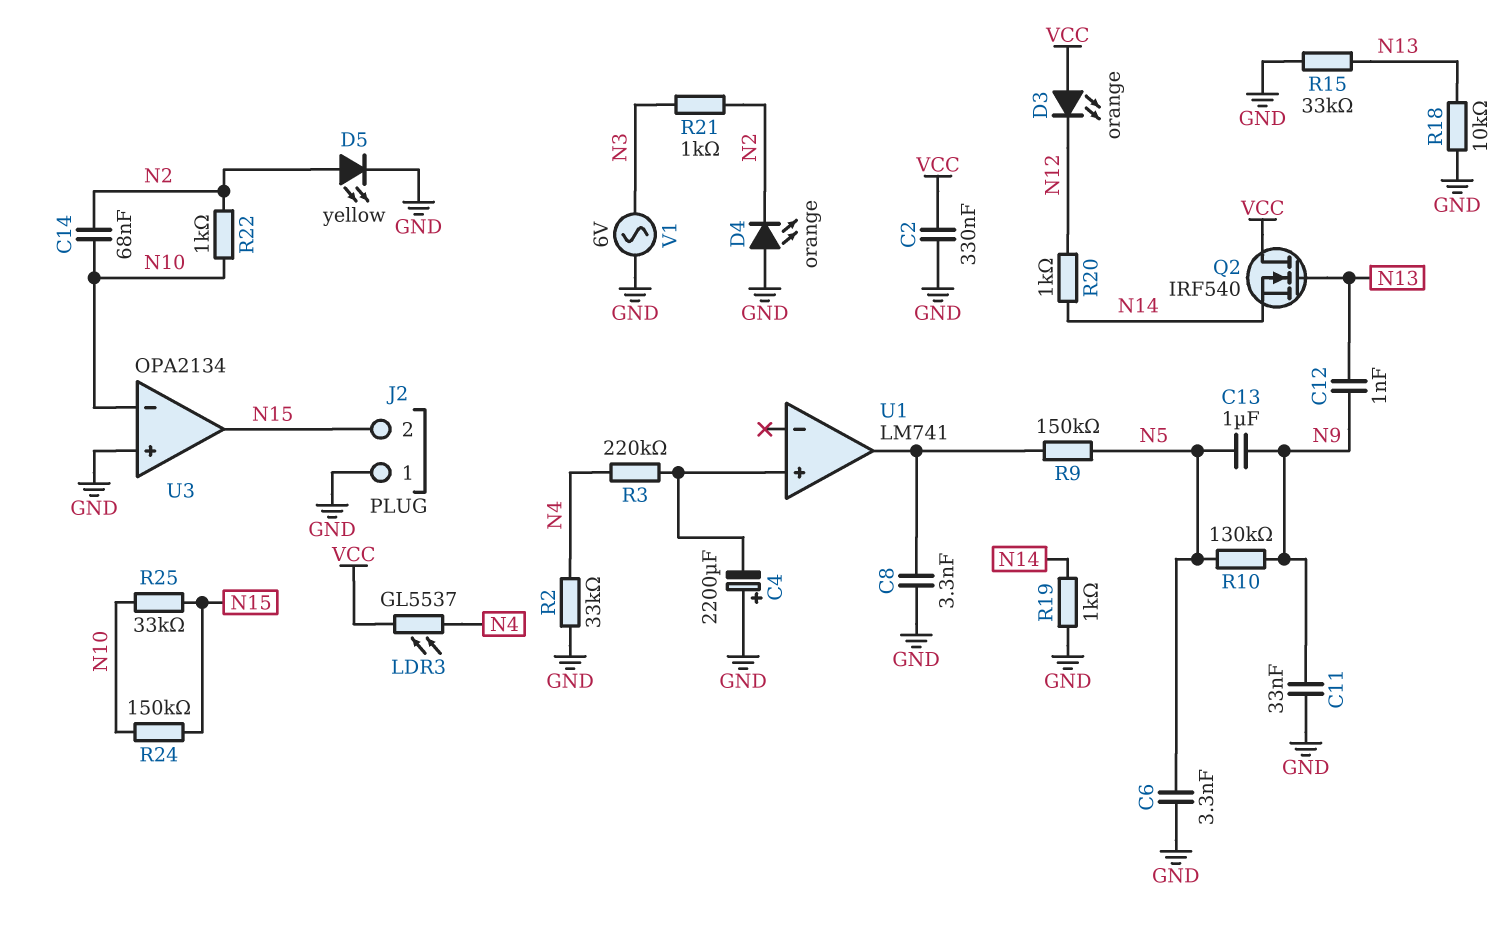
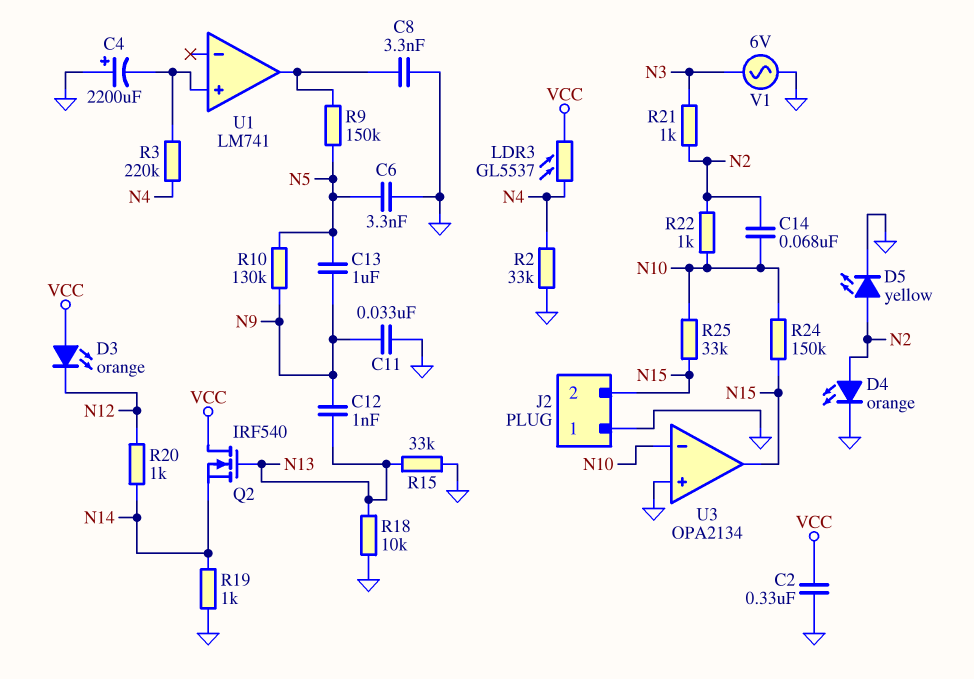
D4: LED orange (A GND, K N2) -> LED orange (A N2, K GND)

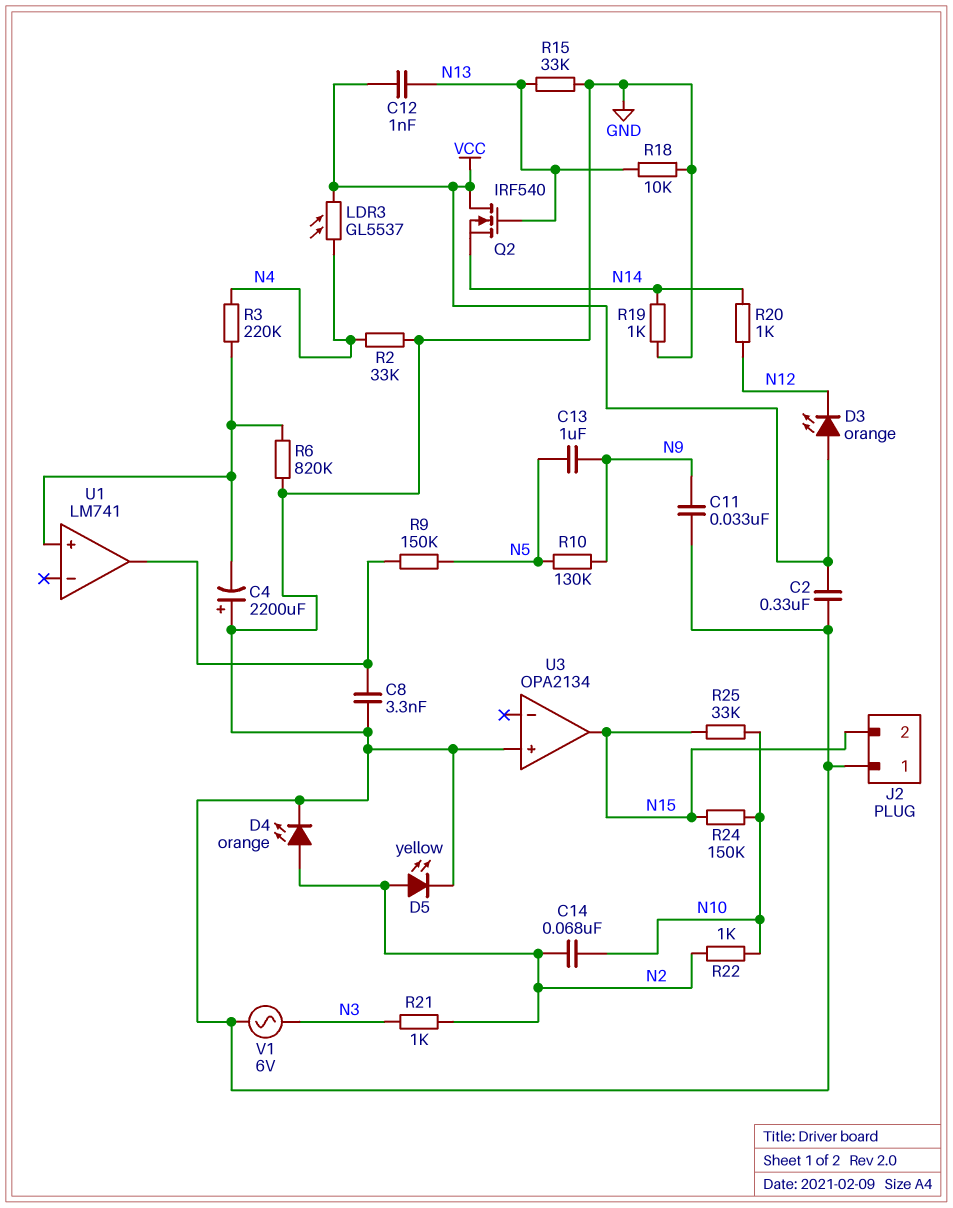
C6: 3.3nF (GND, N5) -> none
C12: 1nF (N9, N13) -> 1nF (N13, VCC)
R6: none -> 820k (GND, U1/in+)
U3 pin in-: N10 -> none

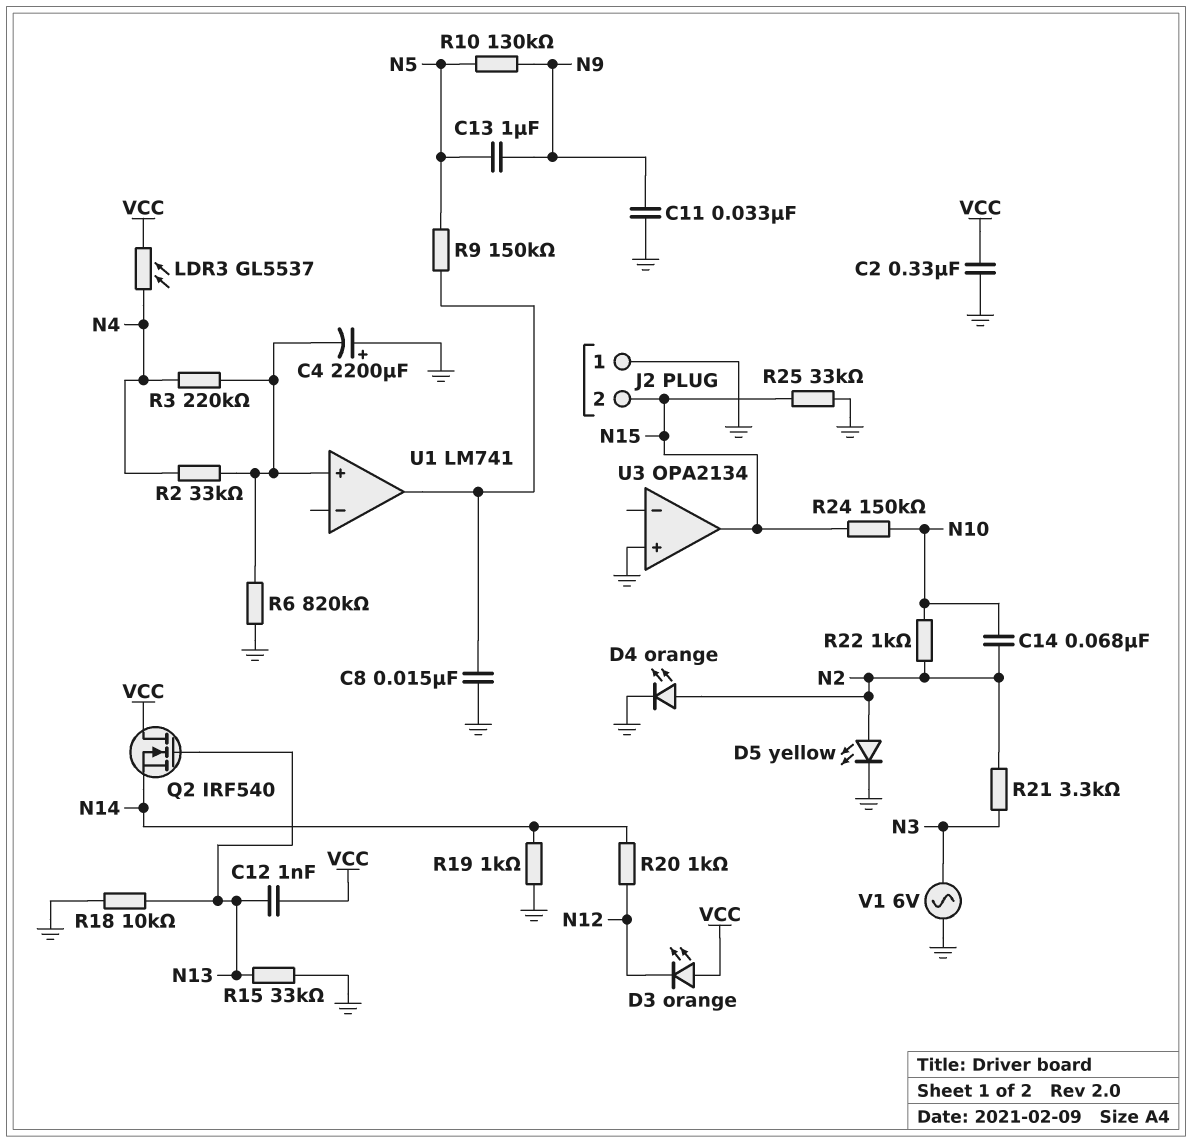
C8: 3.3nF (GND, U1/out) -> 15nF (GND, U1/out)
R2: 33k (GND, N4) -> 33k (N4, U1/in+)
R21: 1k (N2, N3) -> 3.3k (N2, N3)
R25: 33k (N10, N15) -> 33k (GND, N15)

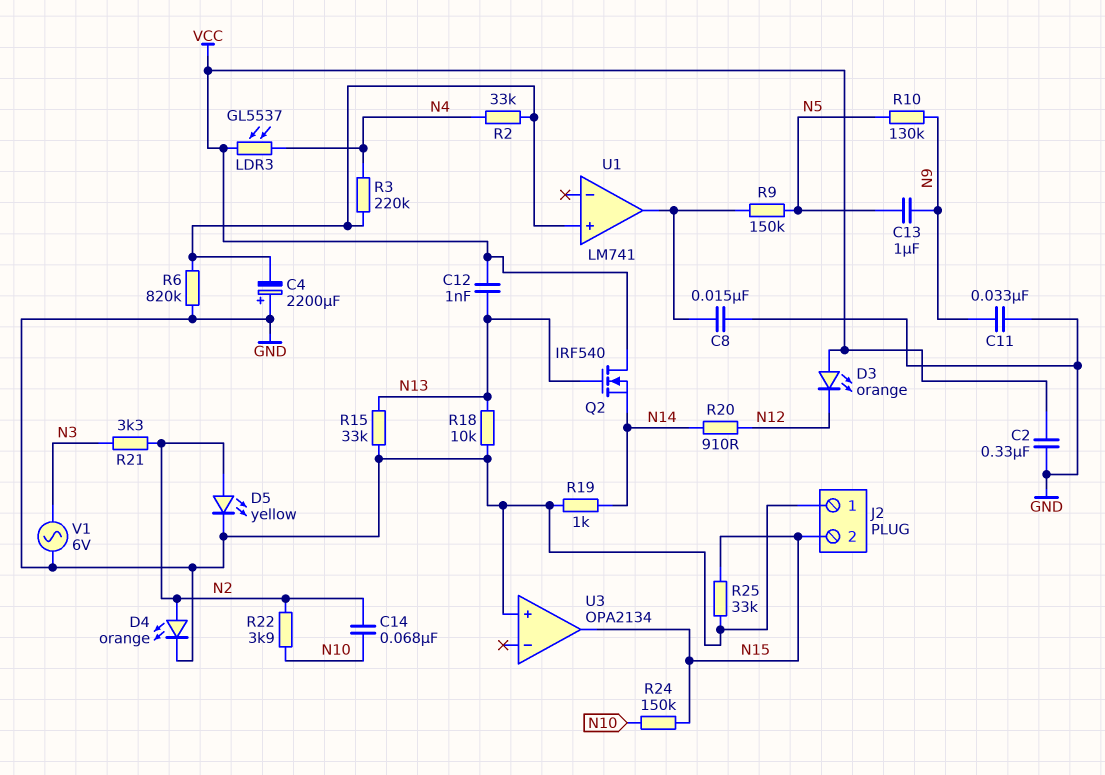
R20: 1k (N12, N14) -> 910 (N12, N14)
R22: 1k (N2, N10) -> 3.9k (N2, N10)

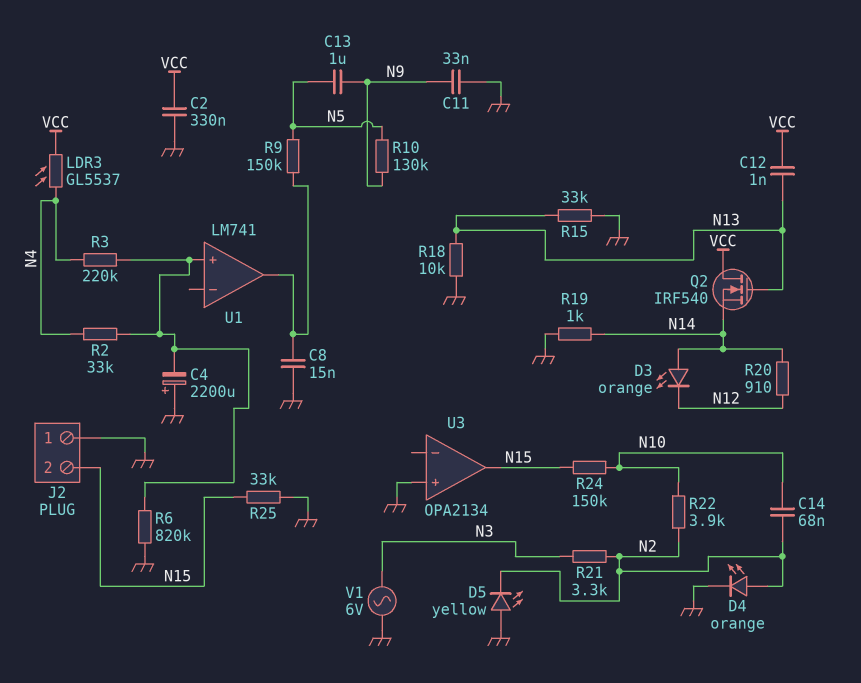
D3: LED orange (A VCC, K N12) -> LED orange (A N14, K N12)
D5: LED yellow (A N2, K GND) -> LED yellow (A GND, K N2)

